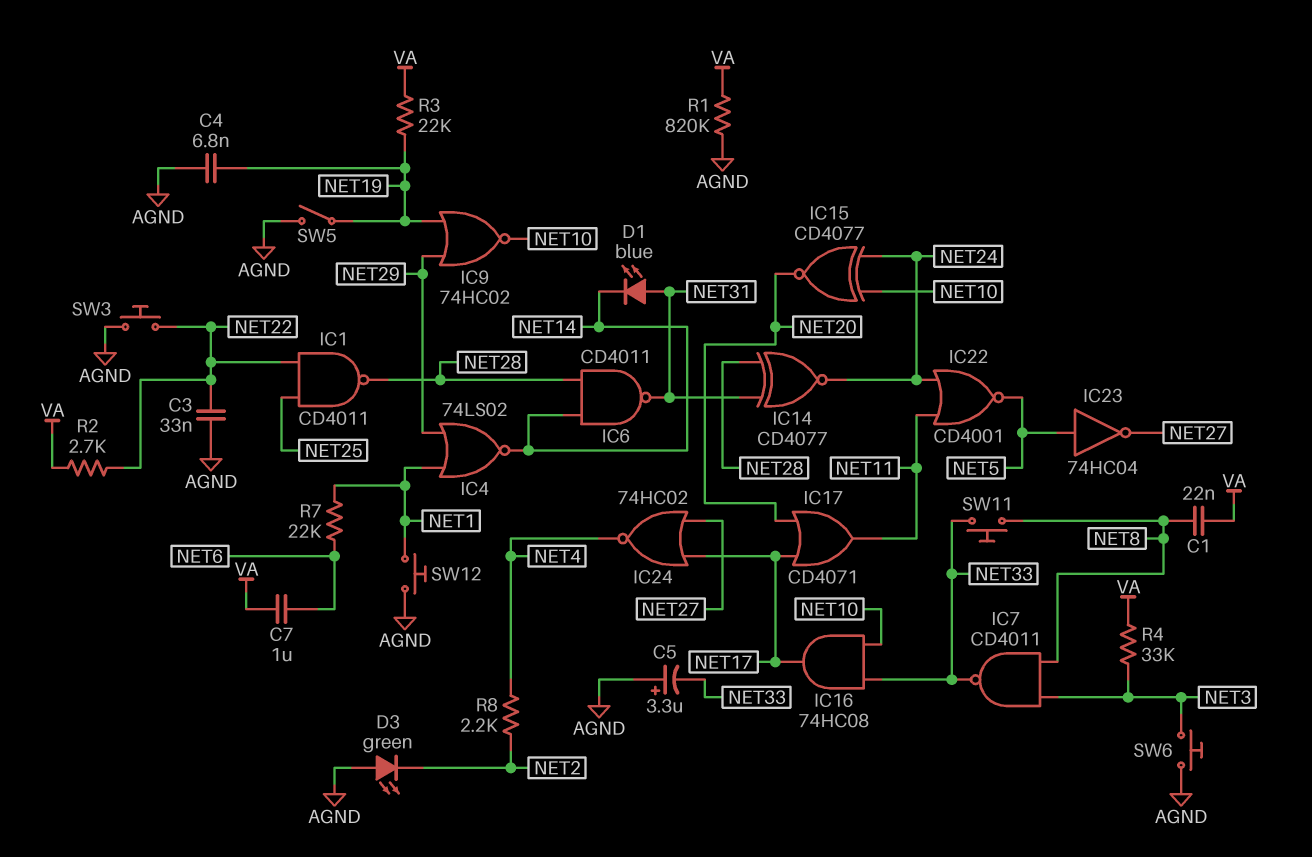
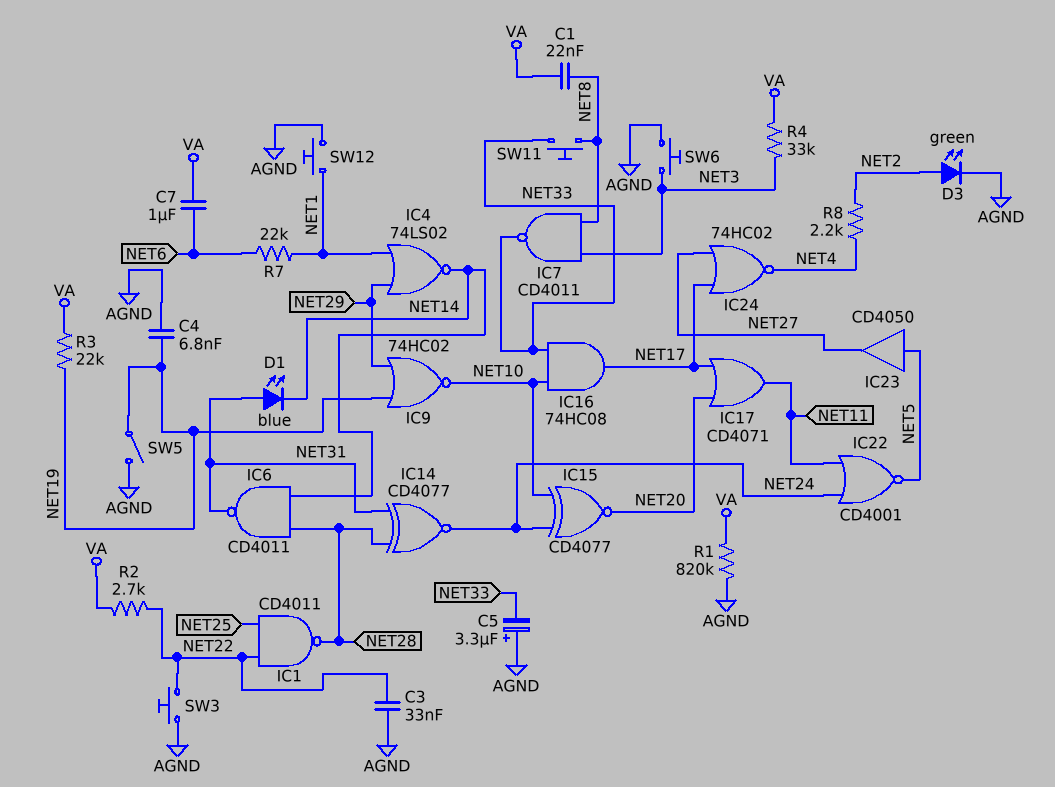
D3: LED green (A AGND, K NET2) -> LED green (A NET2, K AGND)
IC23: NOT 74HC04 (in NET5, out NET27) -> buffer CD4050 (in NET5, out NET27)

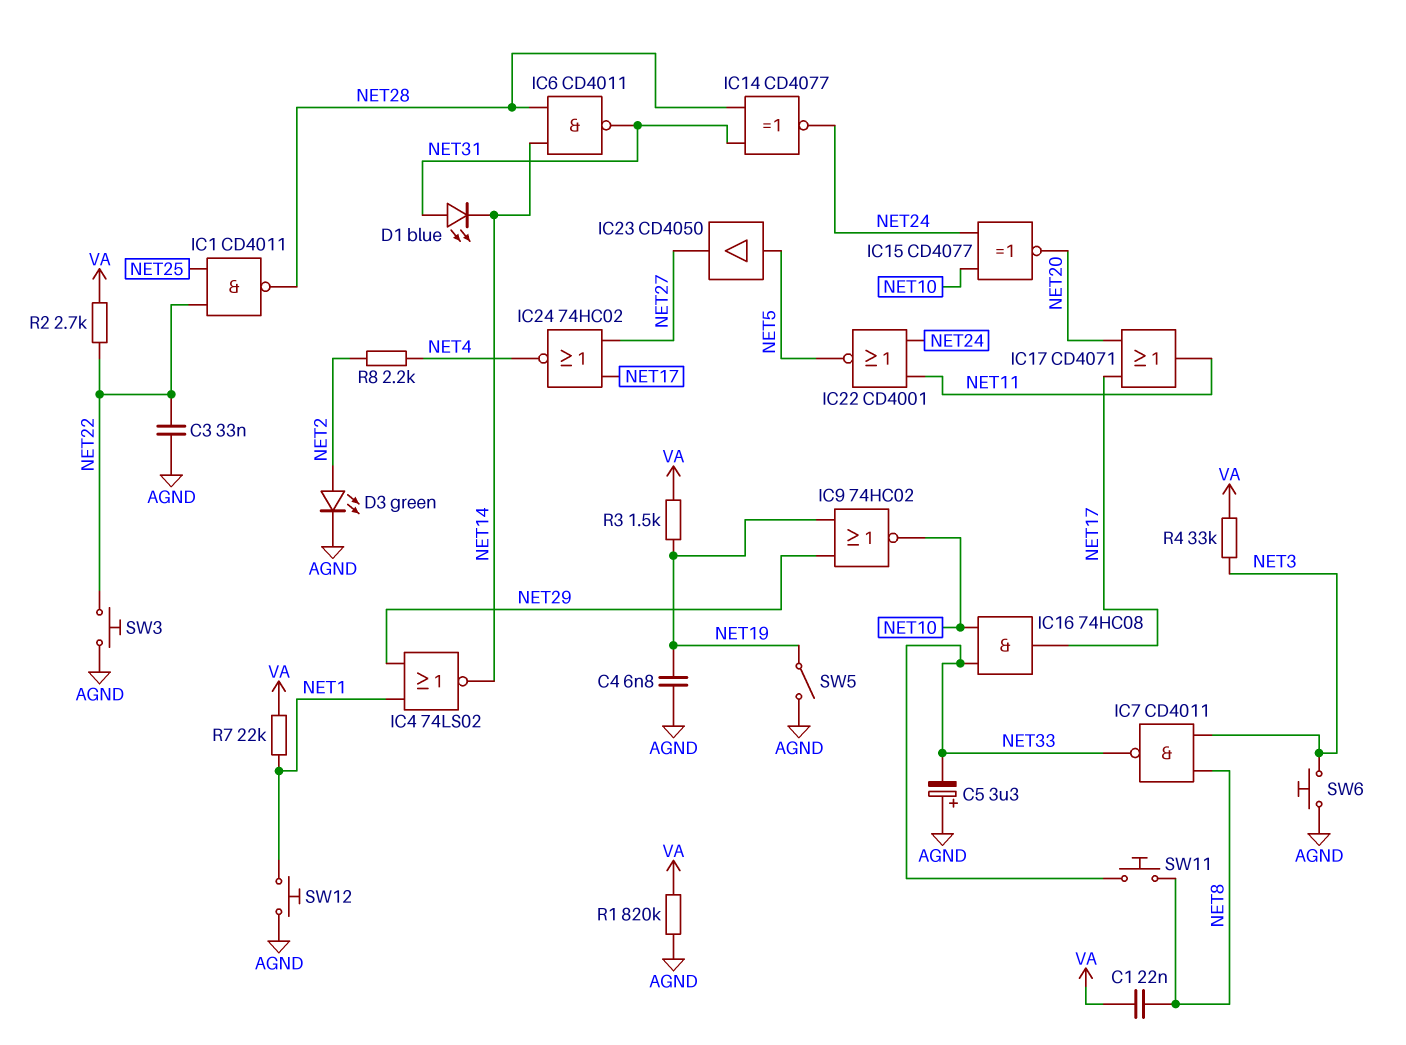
C7: 1uF (NET6, VA) -> none
R3: 22k (NET19, VA) -> 1.5k (NET19, VA)
R7: 22k (NET1, NET6) -> 22k (NET1, VA)

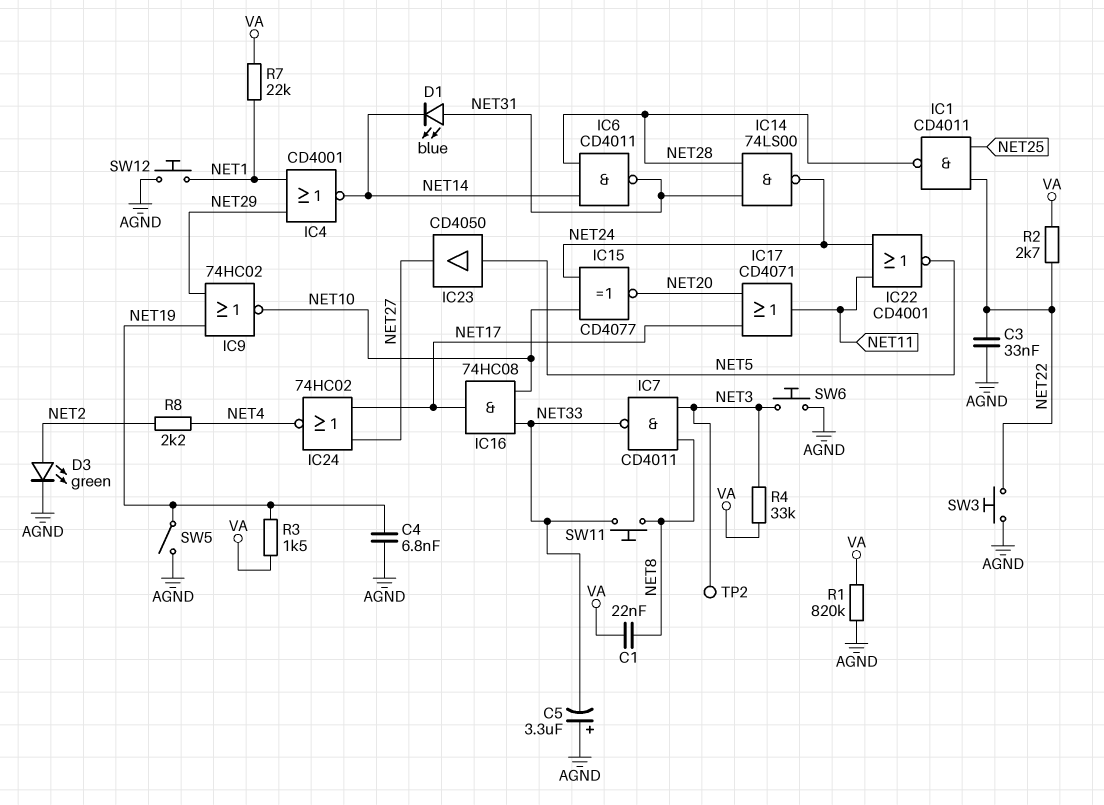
IC4: NOR 74LS02 (in NET1, in NET29, out NET14) -> NOR CD4001 (in NET1, in NET29, out NET14)
IC14: XNOR CD4077 (in NET28, in NET31, out NET24) -> NAND 74LS00 (in NET28, in NET31, out NET24)
TP2: none -> test point (NET3)

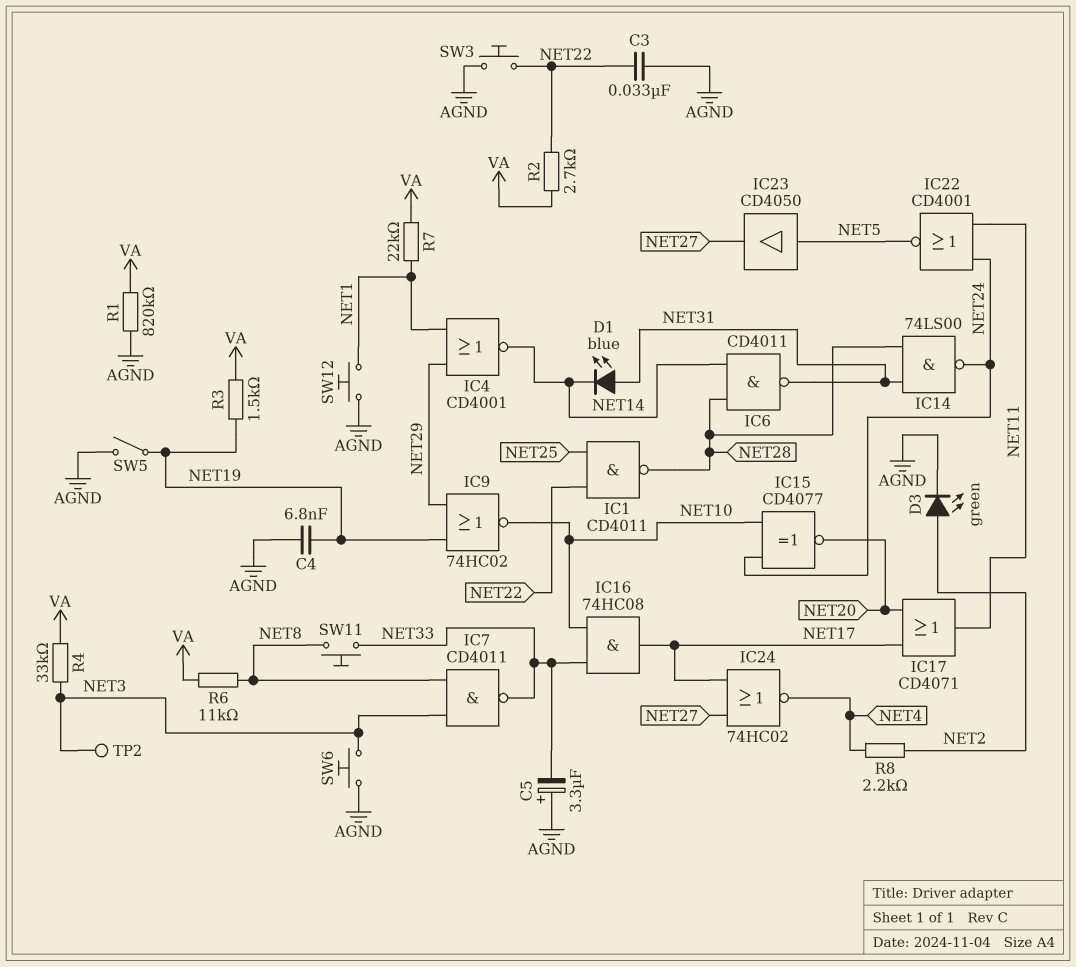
C1: 22nF (NET8, VA) -> none
R6: none -> 11k (NET8, VA)

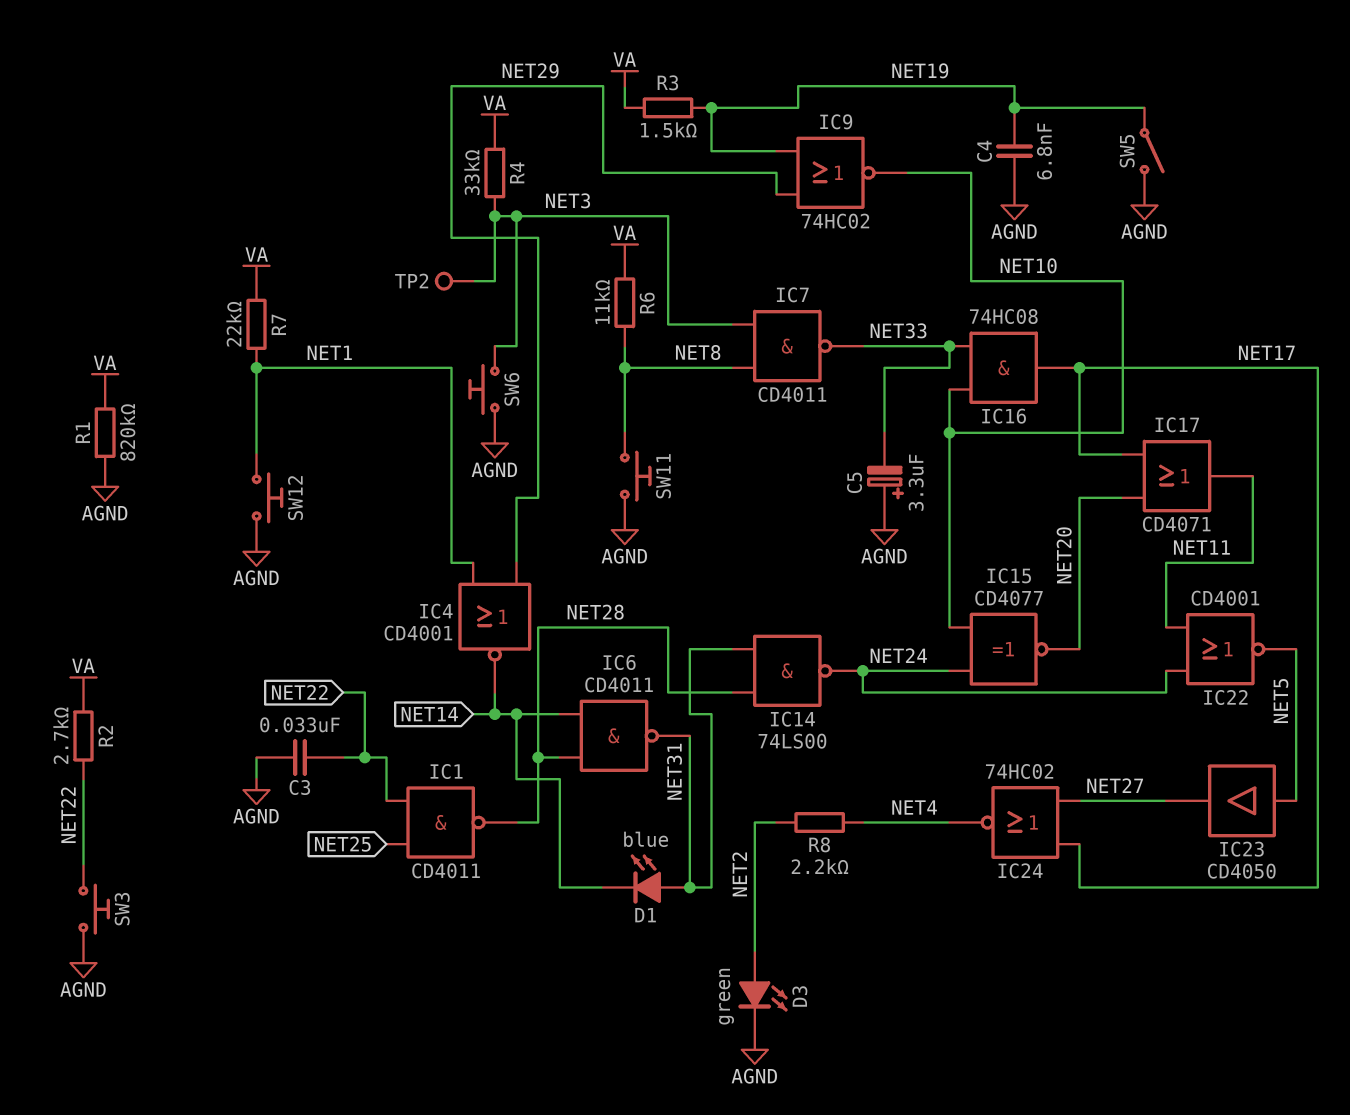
SW11: button (NET8, NET33) -> button (AGND, NET8)

